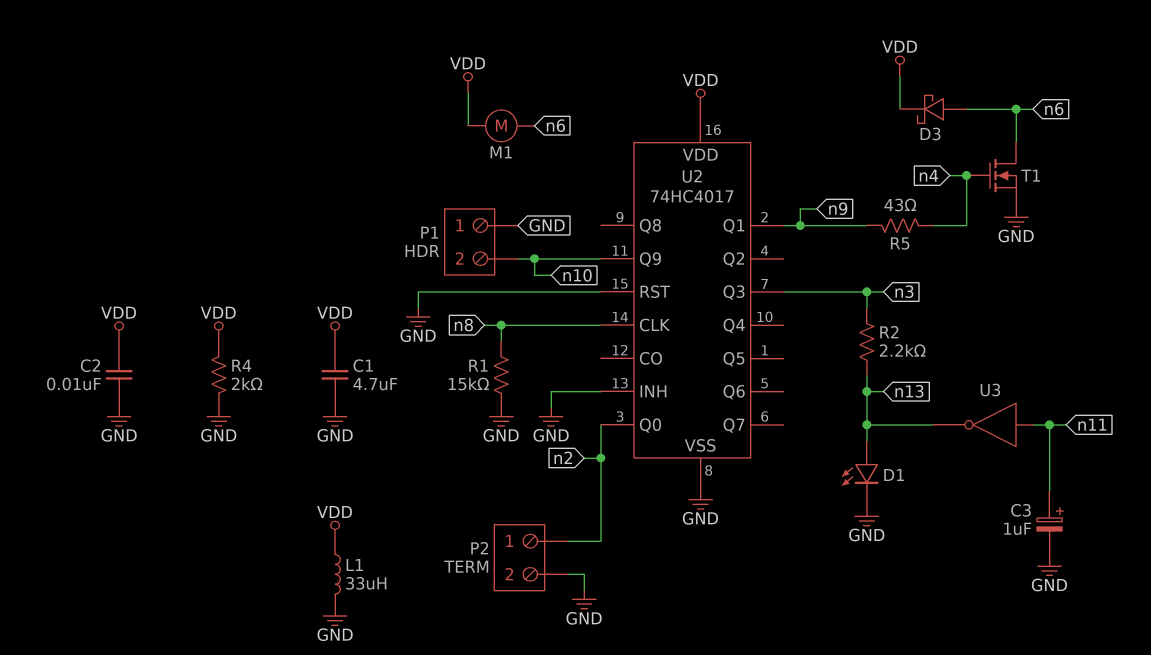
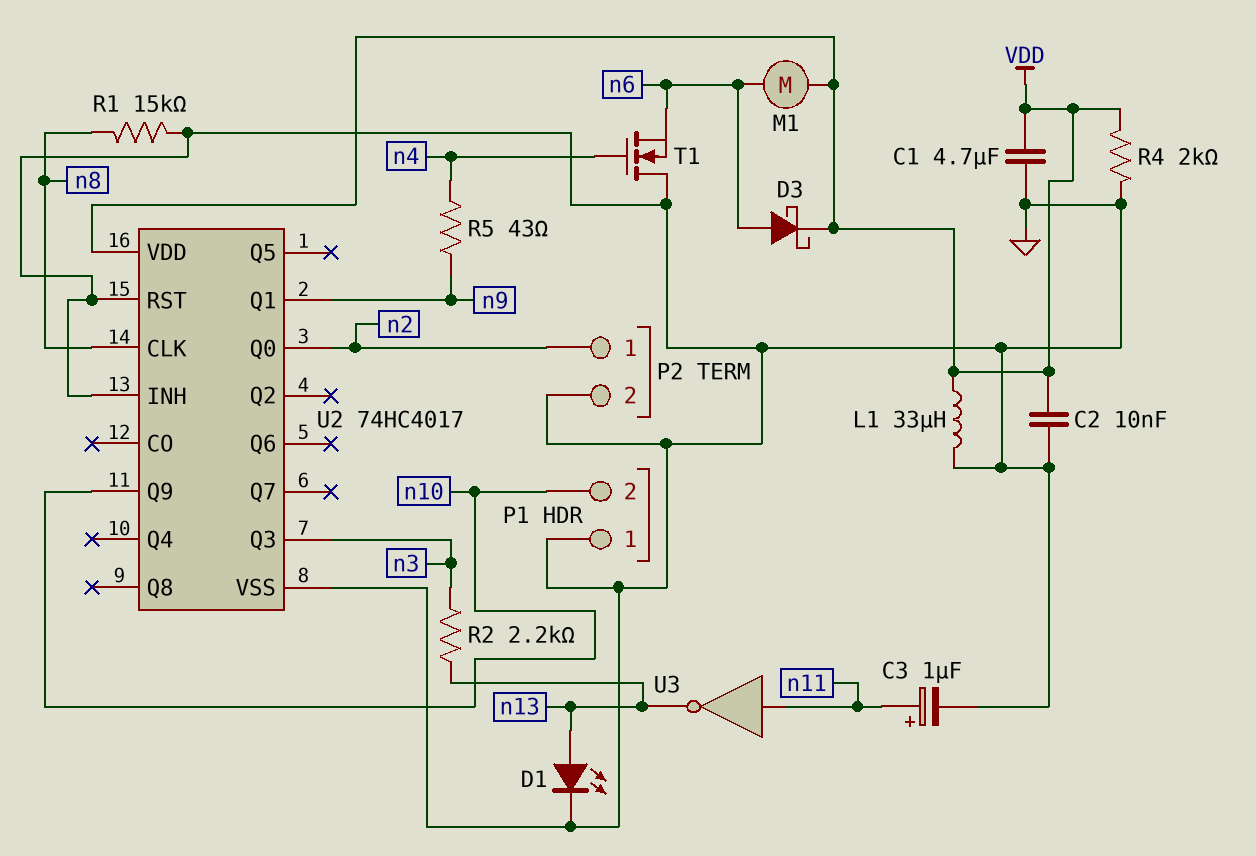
T1: NMOS (G n4, D n6, S GND) -> NMOS (G n4, D GND, S n6)

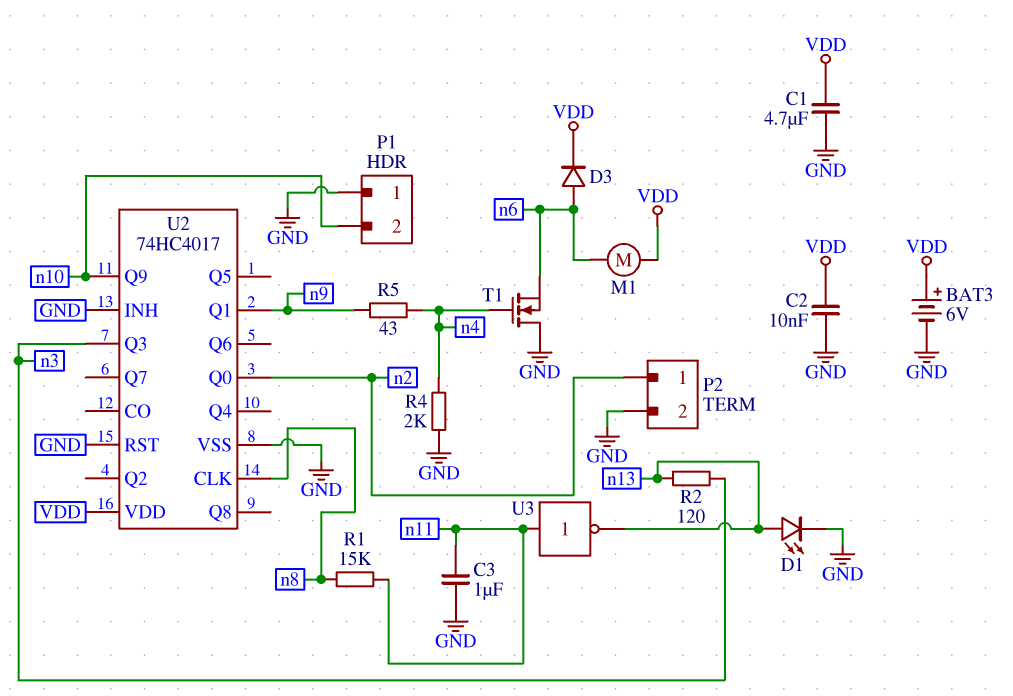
BAT3: none -> 6V (plus VDD, minus GND)
C3: 1uF (plus n11, minus GND) -> 1uF (GND, n11)
D3: schottky (A n6, K VDD) -> diode (A n6, K VDD)
L1: 33uH (GND, VDD) -> none
R1: 15k (GND, n8) -> 15k (n8, n11)
R2: 2.2k (n3, n13) -> 120 (n3, n13)
R4: 2k (GND, VDD) -> 2k (GND, n4)

